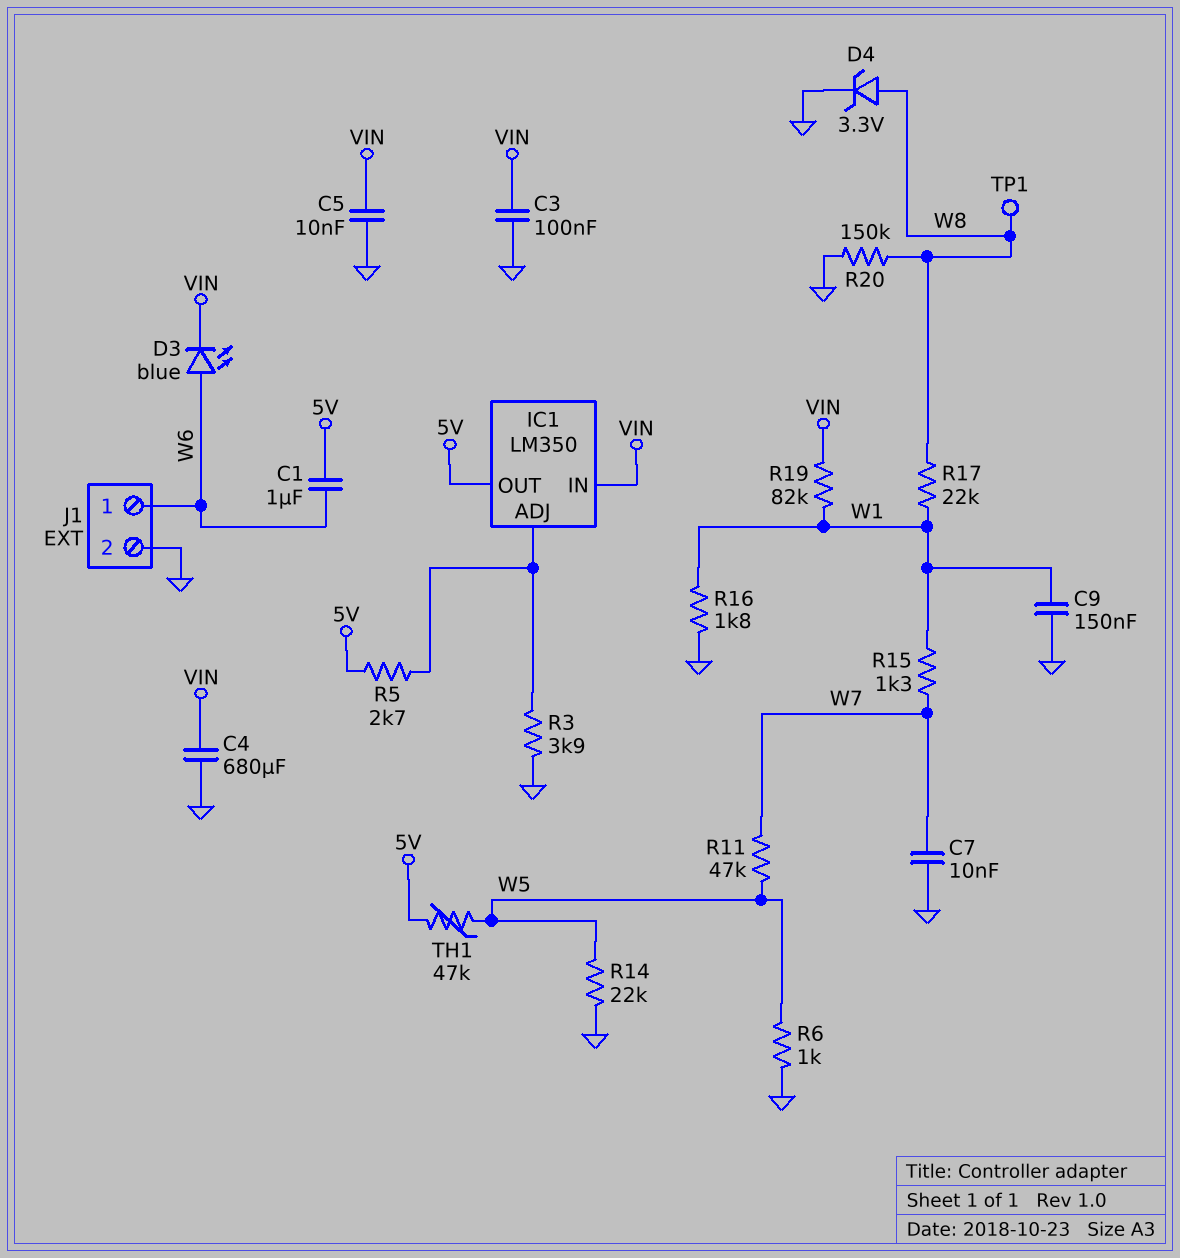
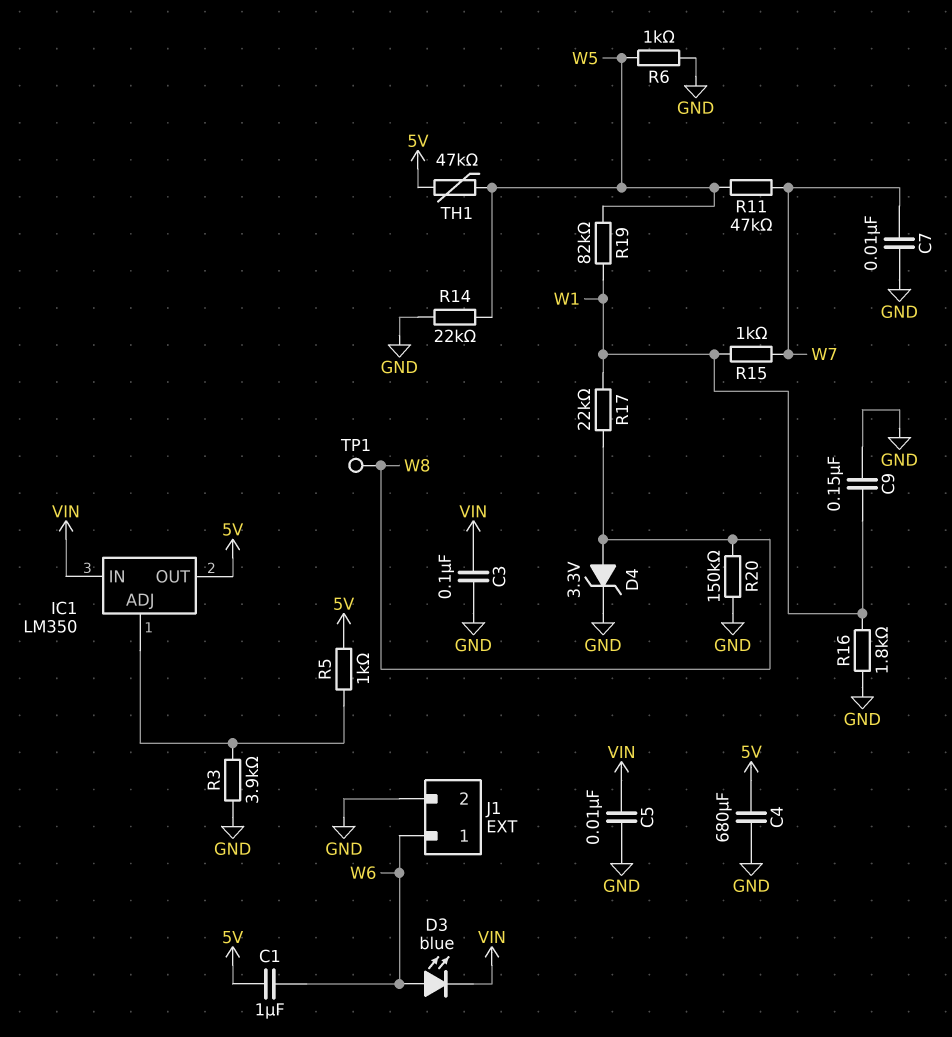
C4: 680uF (GND, VIN) -> 680uF (5V, GND)
R5: 2.7k (5V, IC1/ADJ) -> 1k (5V, IC1/ADJ)
R15: 1.3k (W1, W7) -> 1k (W1, W7)
R19: 82k (VIN, W1) -> 82k (W1, W5)

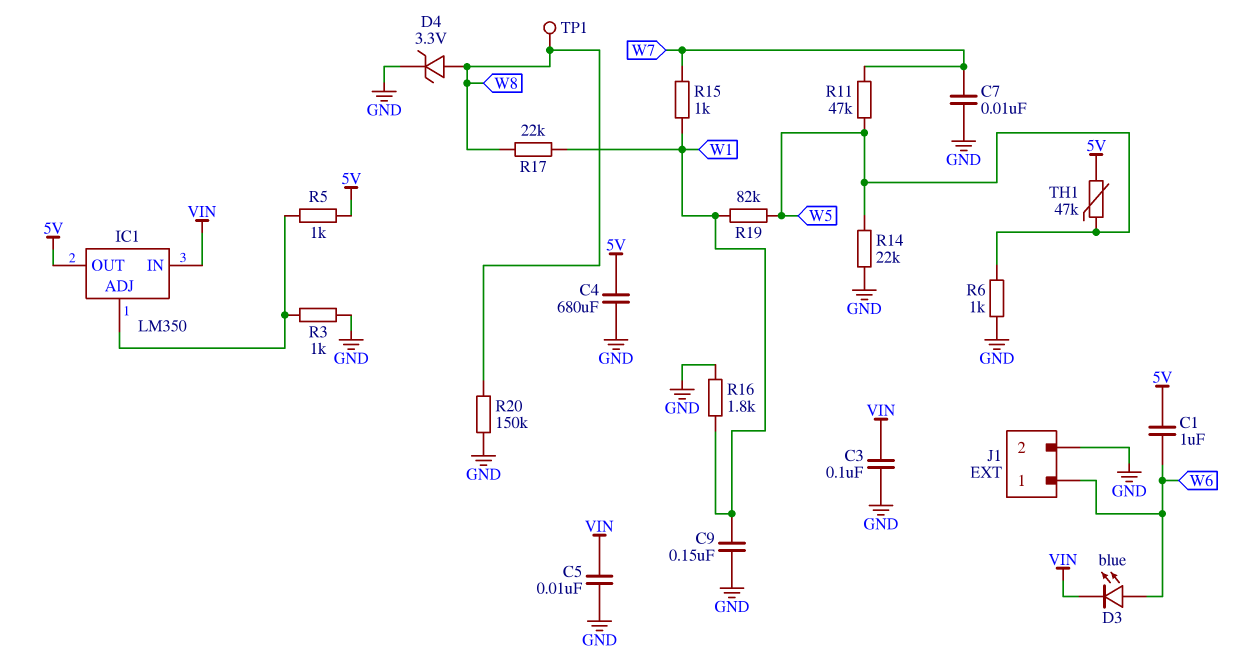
R3: 3.9k (GND, IC1/ADJ) -> 1k (GND, IC1/ADJ)

